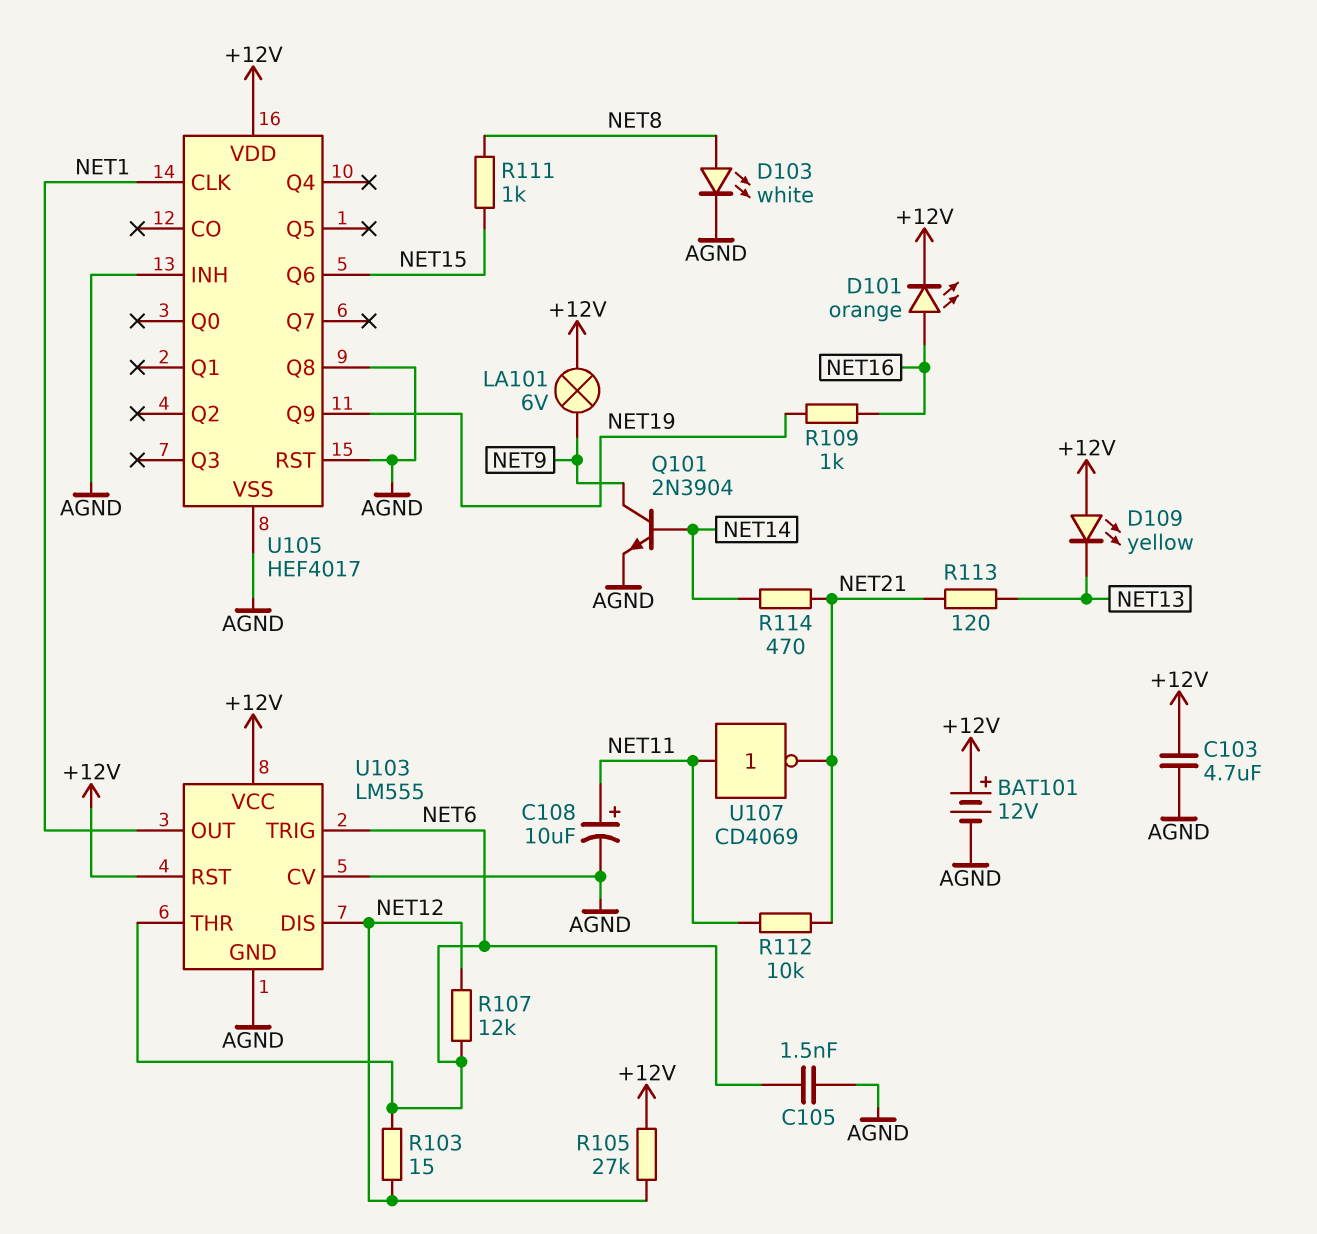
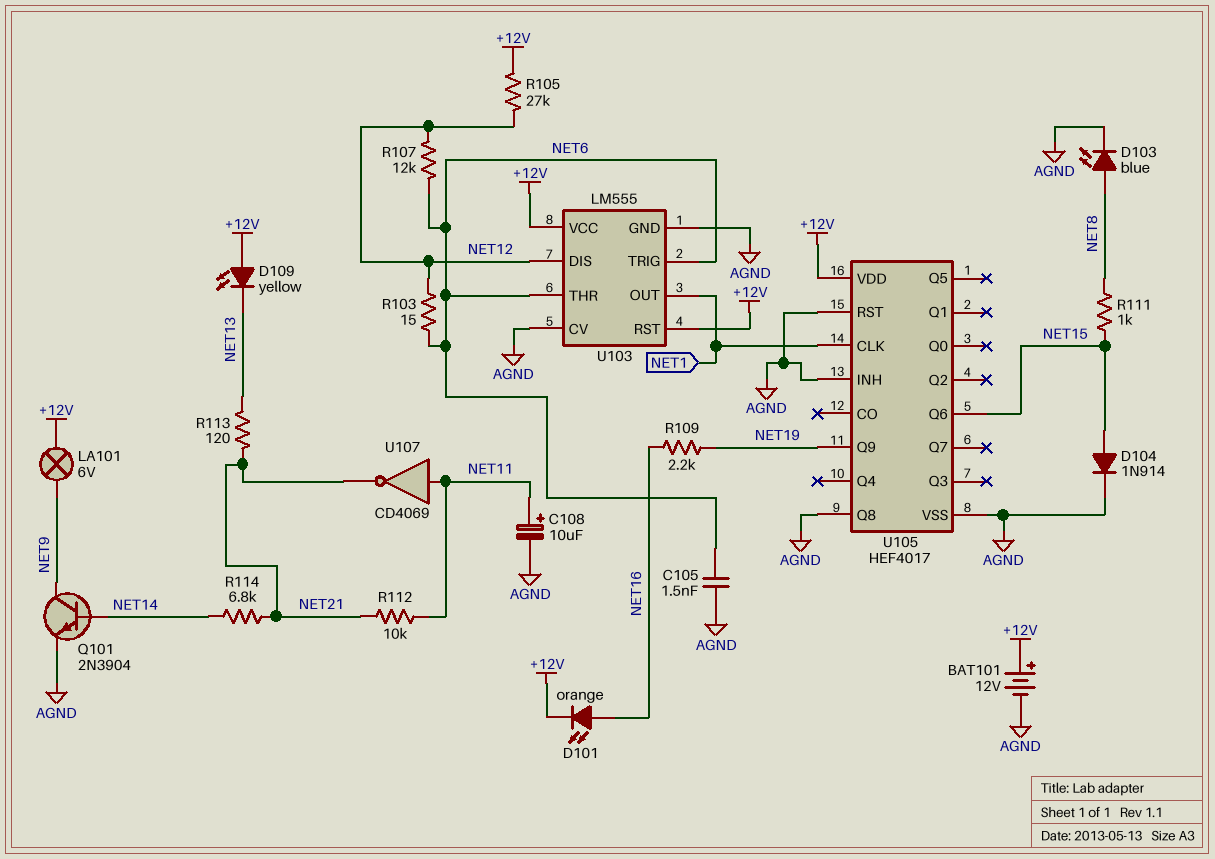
C103: 4.7uF (+12V, AGND) -> none
D103: LED white (A NET8, K AGND) -> LED blue (A NET8, K AGND)
D104: none -> diode 1N914 (A NET15, K AGND)
R109: 1k (NET16, NET19) -> 2.2k (NET16, NET19)
R114: 470 (NET14, NET21) -> 6.8k (NET14, NET21)

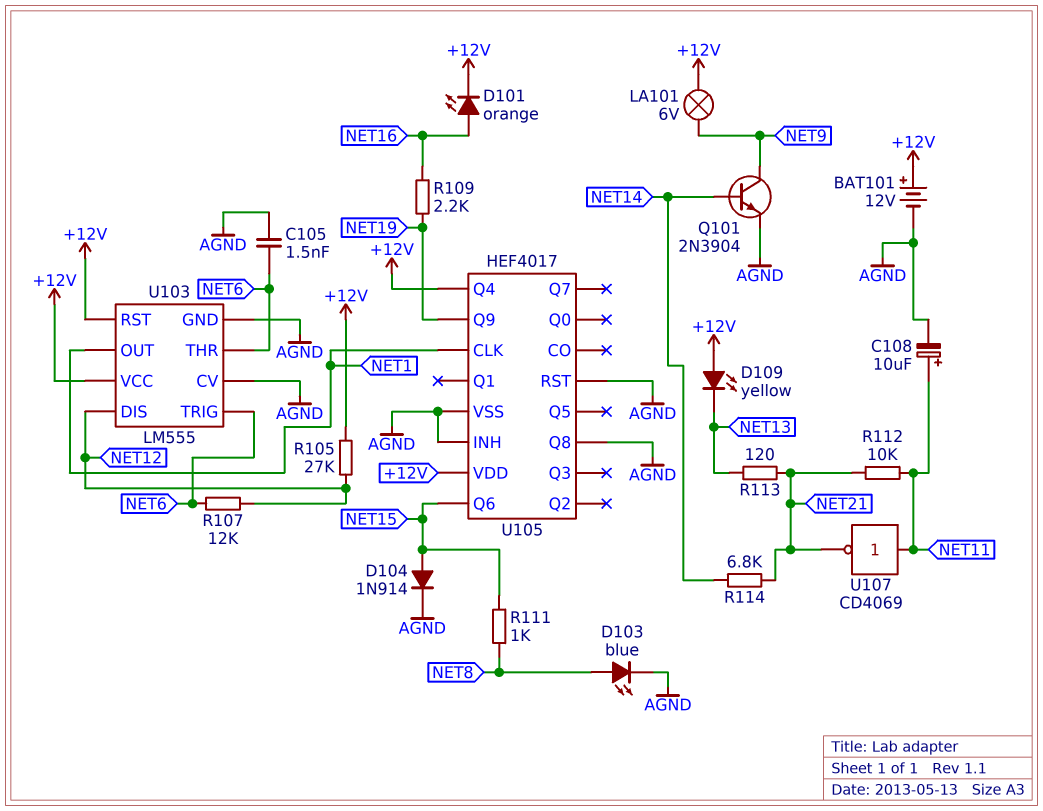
R103: 15 (NET6, NET12) -> none
U105 pin Q4: none -> +12V

